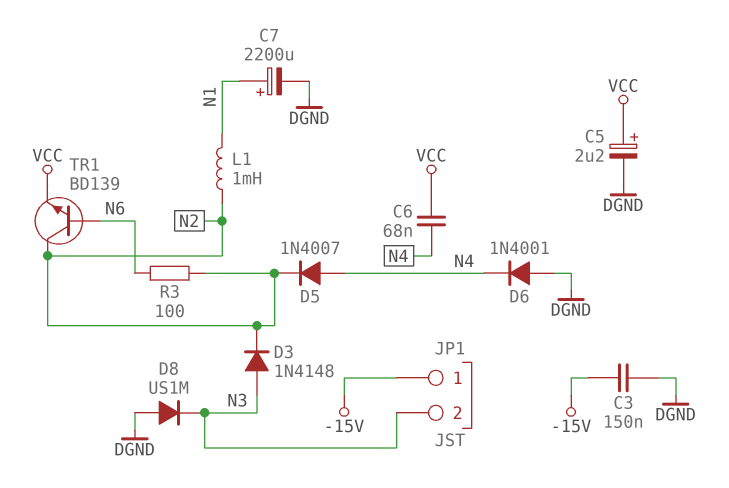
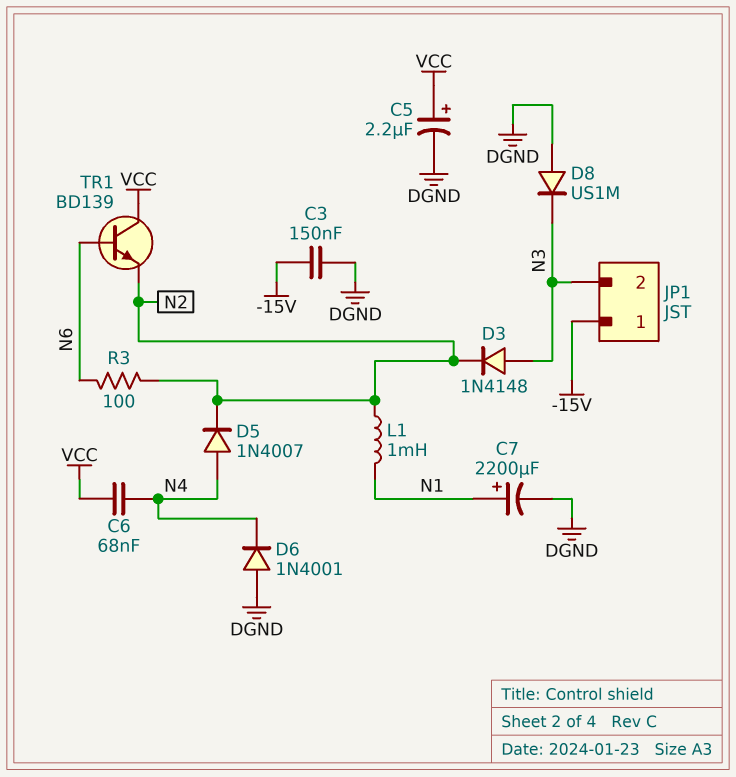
TR1: NPN BD139 (B N6, C N2, E VCC) -> NPN BD139 (B N6, C VCC, E N2)

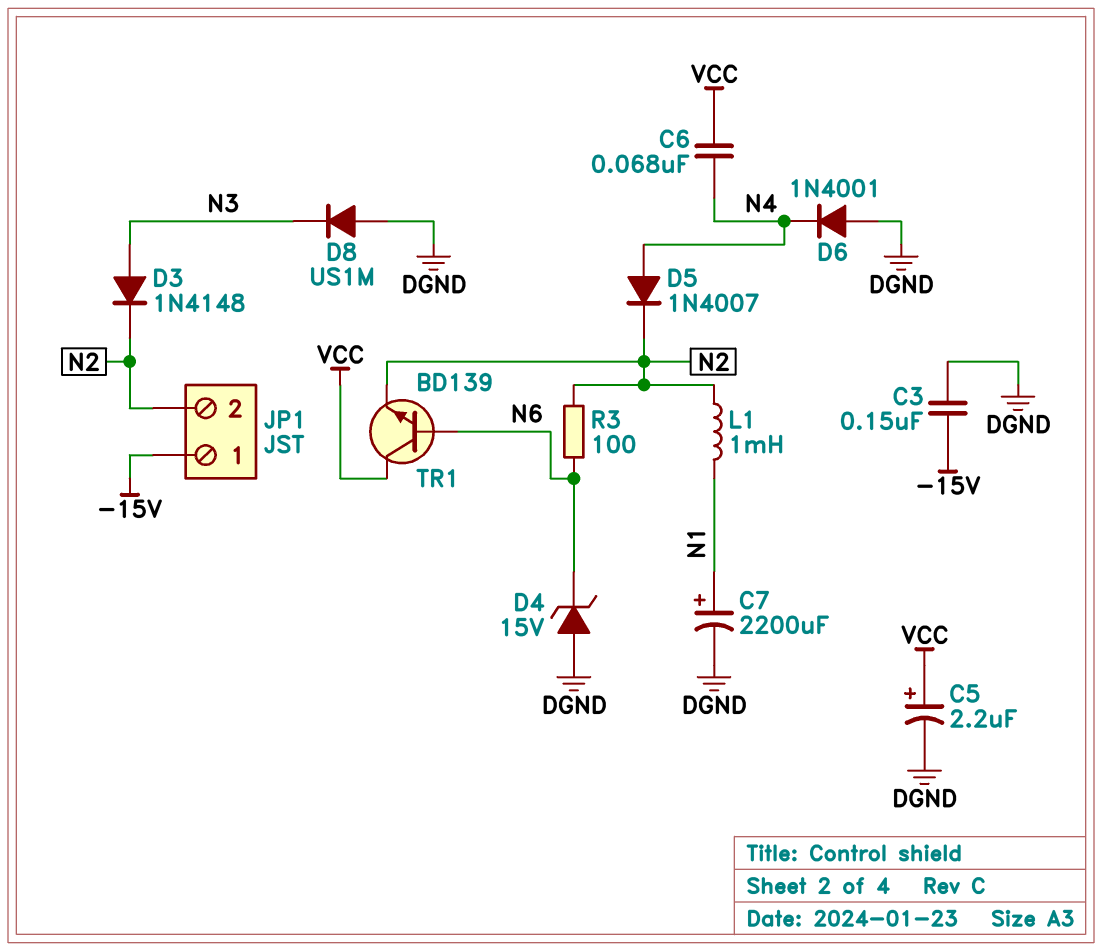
D4: none -> zener 15V (A DGND, K N6)
JP1 pin 2: N3 -> N2

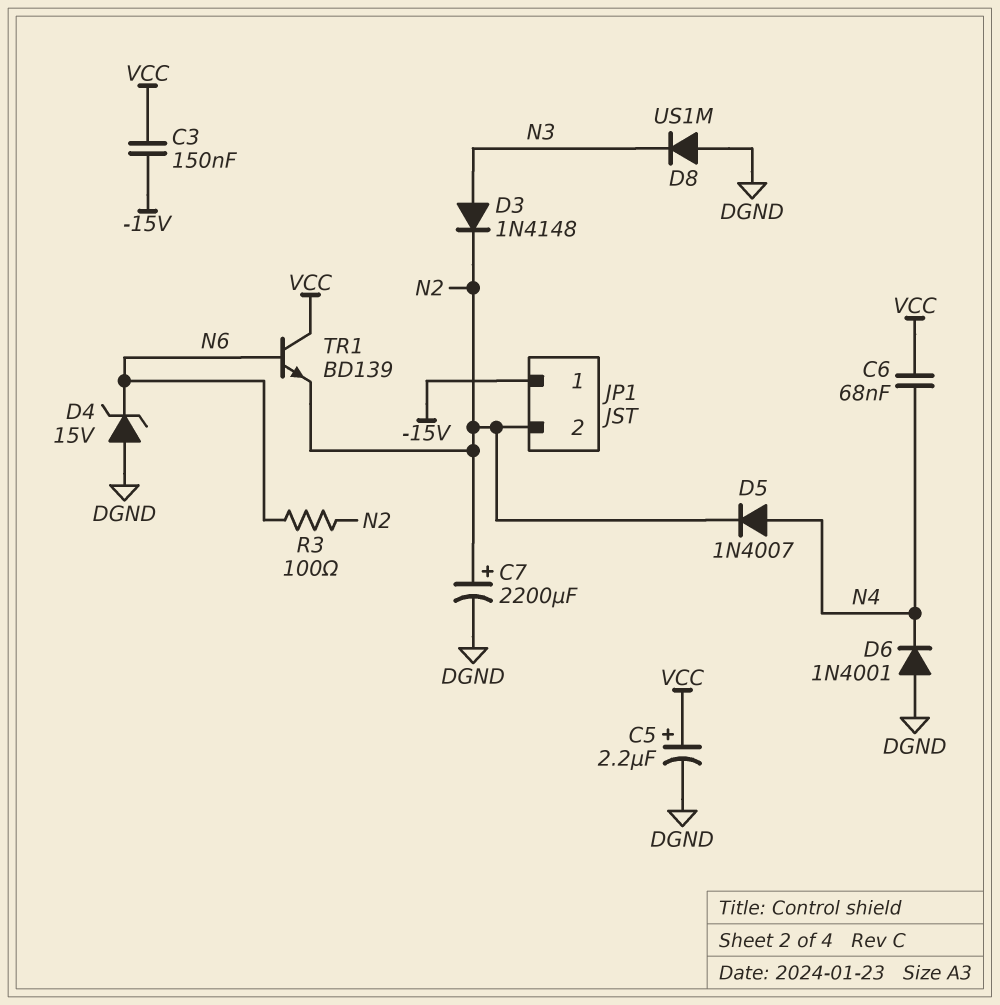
C3: 150nF (-15V, DGND) -> 150nF (-15V, VCC)
C7: 2200uF (plus N1, minus DGND) -> 2200uF (plus N2, minus DGND)
L1: 1mH (N1, N2) -> none

